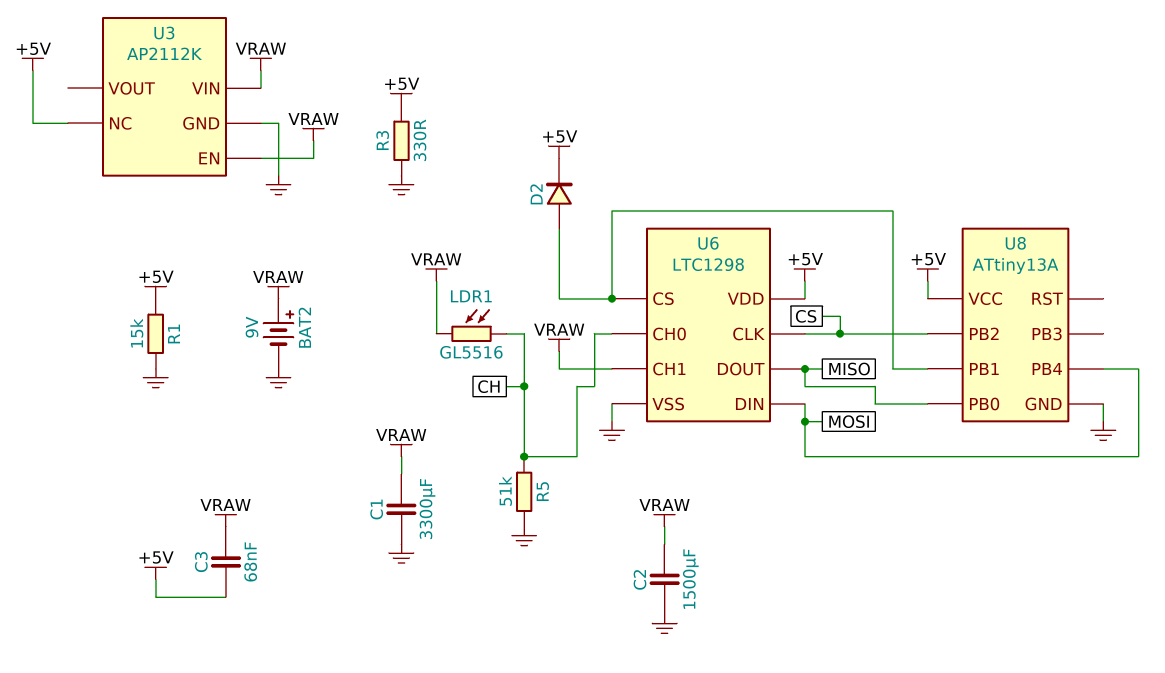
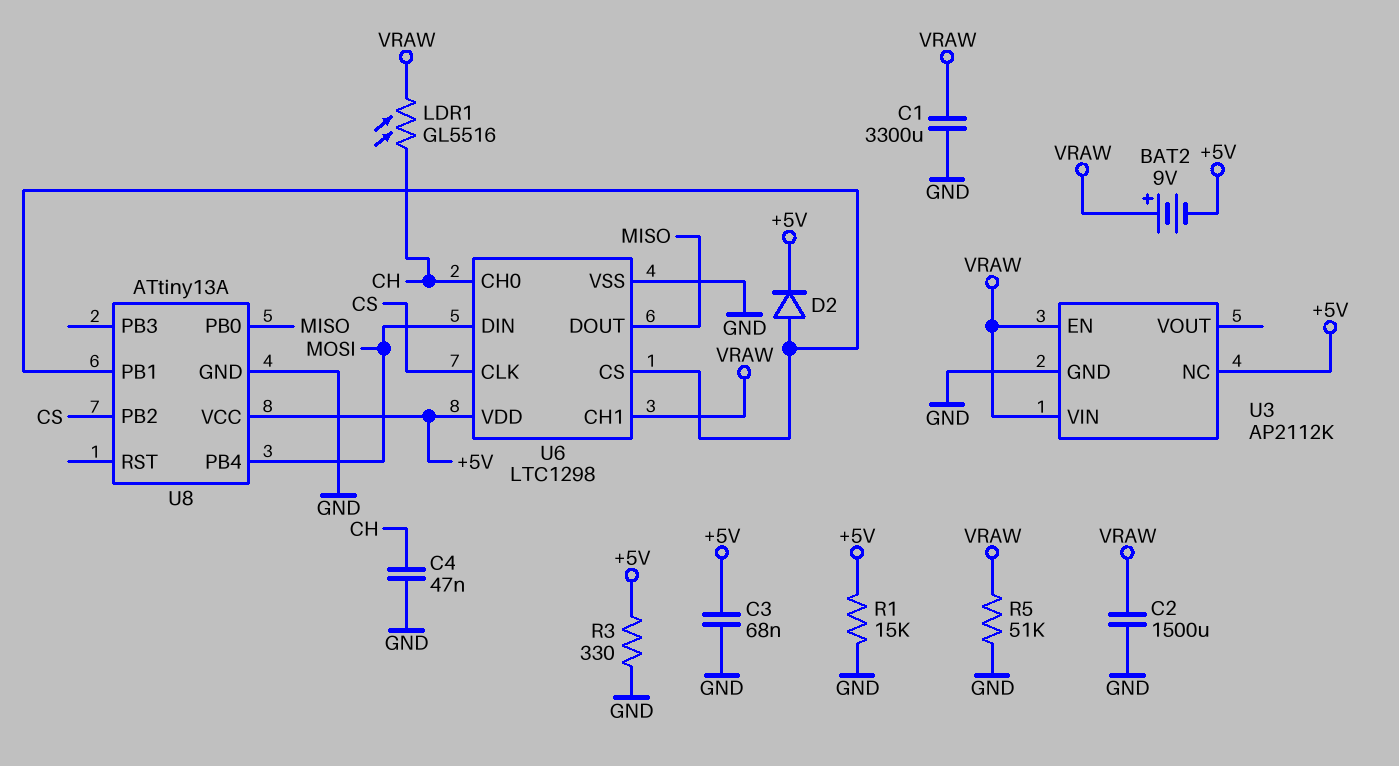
BAT2: 9V (plus VRAW, minus GND) -> 9V (plus VRAW, minus +5V)
C3: 68nF (+5V, VRAW) -> 68nF (+5V, GND)
C4: none -> 47nF (CH, GND)
R5: 51k (CH, GND) -> 51k (GND, VRAW)

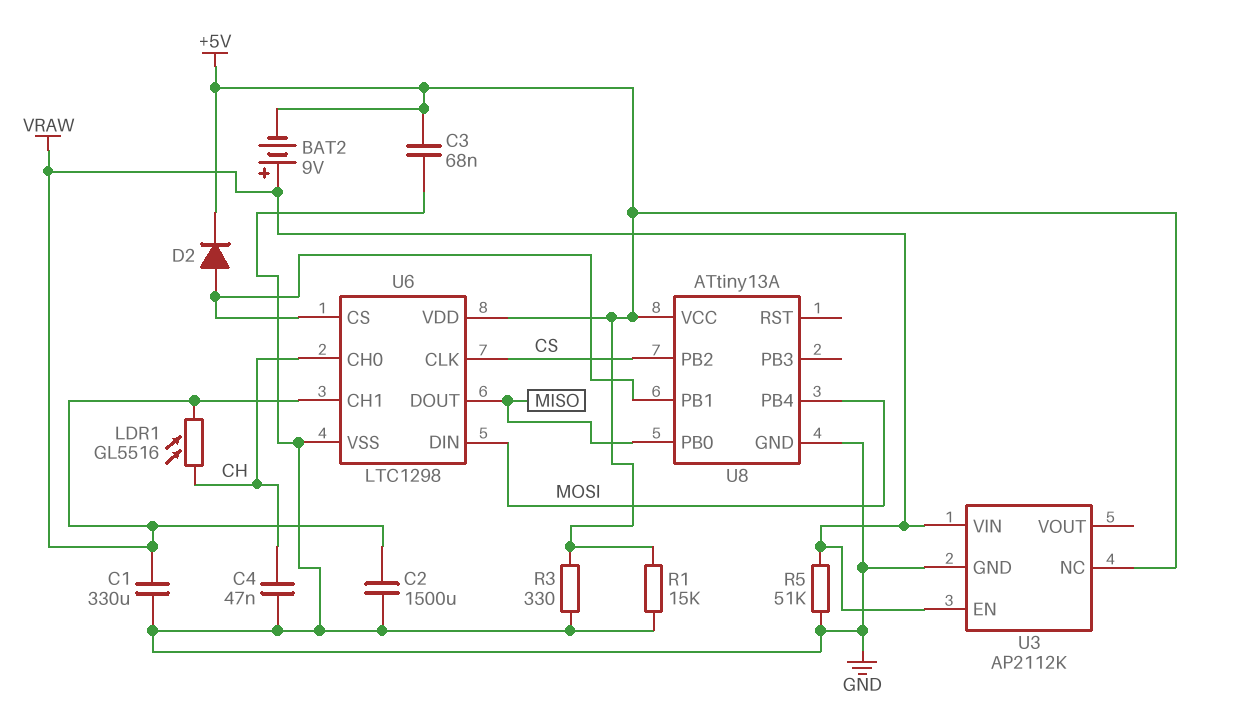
C1: 3300uF (GND, VRAW) -> 330uF (GND, VRAW)

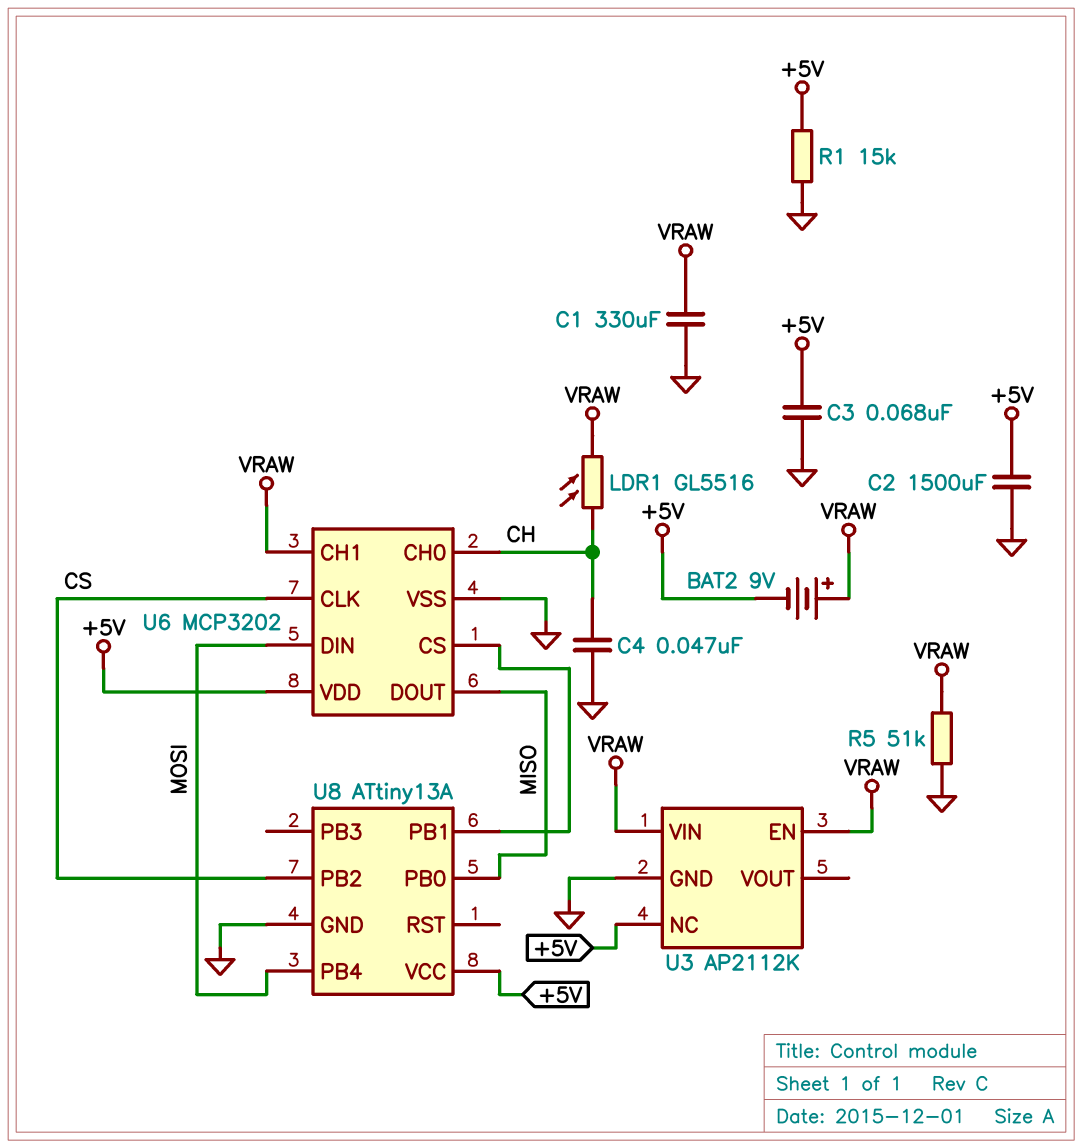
C2: 1500uF (GND, VRAW) -> 1500uF (+5V, GND)
D2: diode (A U6/CS, K +5V) -> none
R3: 330 (+5V, GND) -> none
U6: LTC1298 -> MCP3202

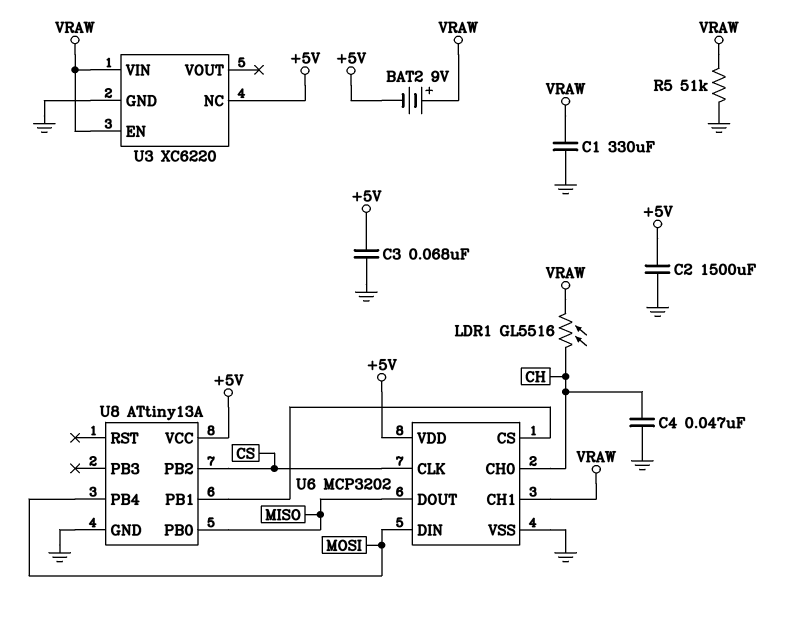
R1: 15k (+5V, GND) -> none
U3: AP2112K -> XC6220

